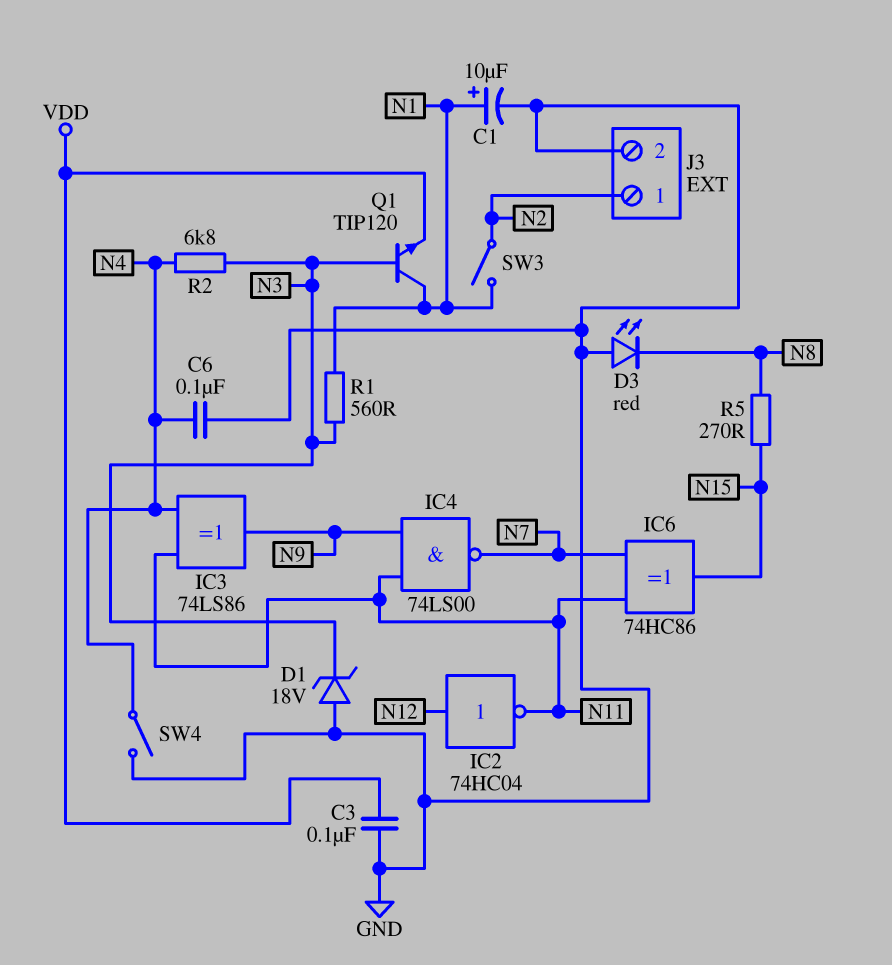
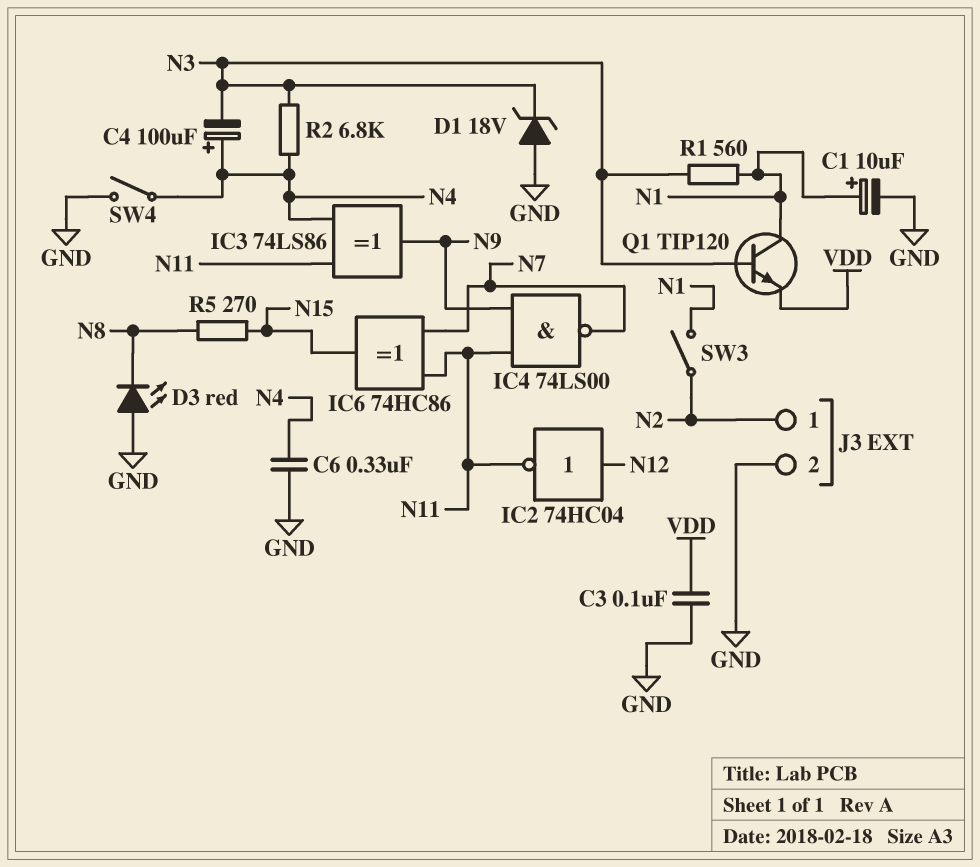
C4: none -> 100uF (plus N4, minus N3)
C6: 100nF (GND, N4) -> 330nF (GND, N4)

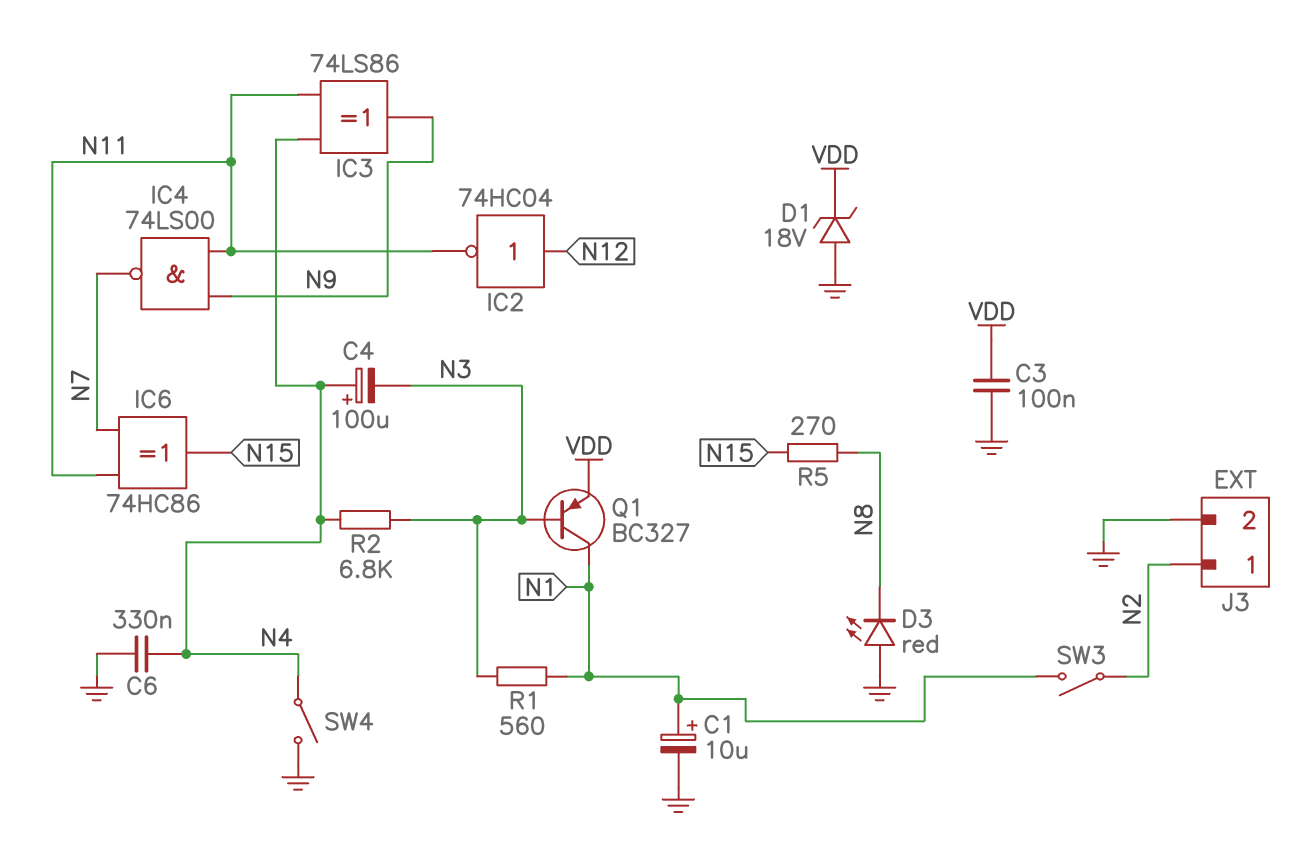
D1: zener 18V (A GND, K N3) -> zener 18V (A GND, K VDD)
Q1: NPN TIP120 (B N3, C N1, E VDD) -> PNP BC327 (B N3, C N1, E VDD)

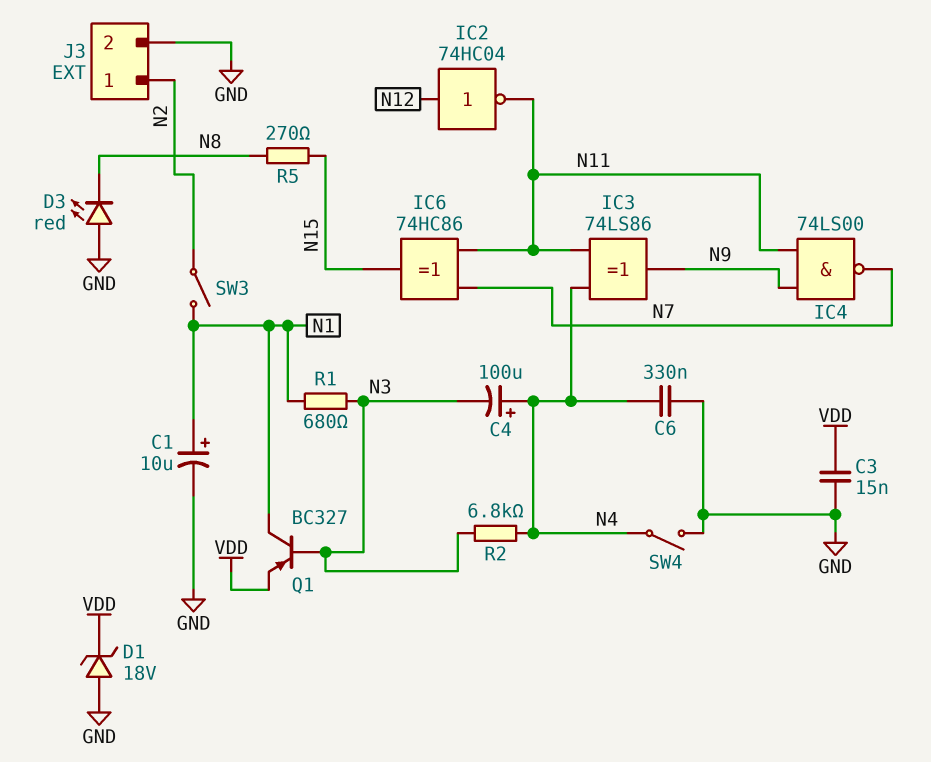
C3: 100nF (GND, VDD) -> 15nF (GND, VDD)
R1: 560 (N1, N3) -> 680 (N1, N3)

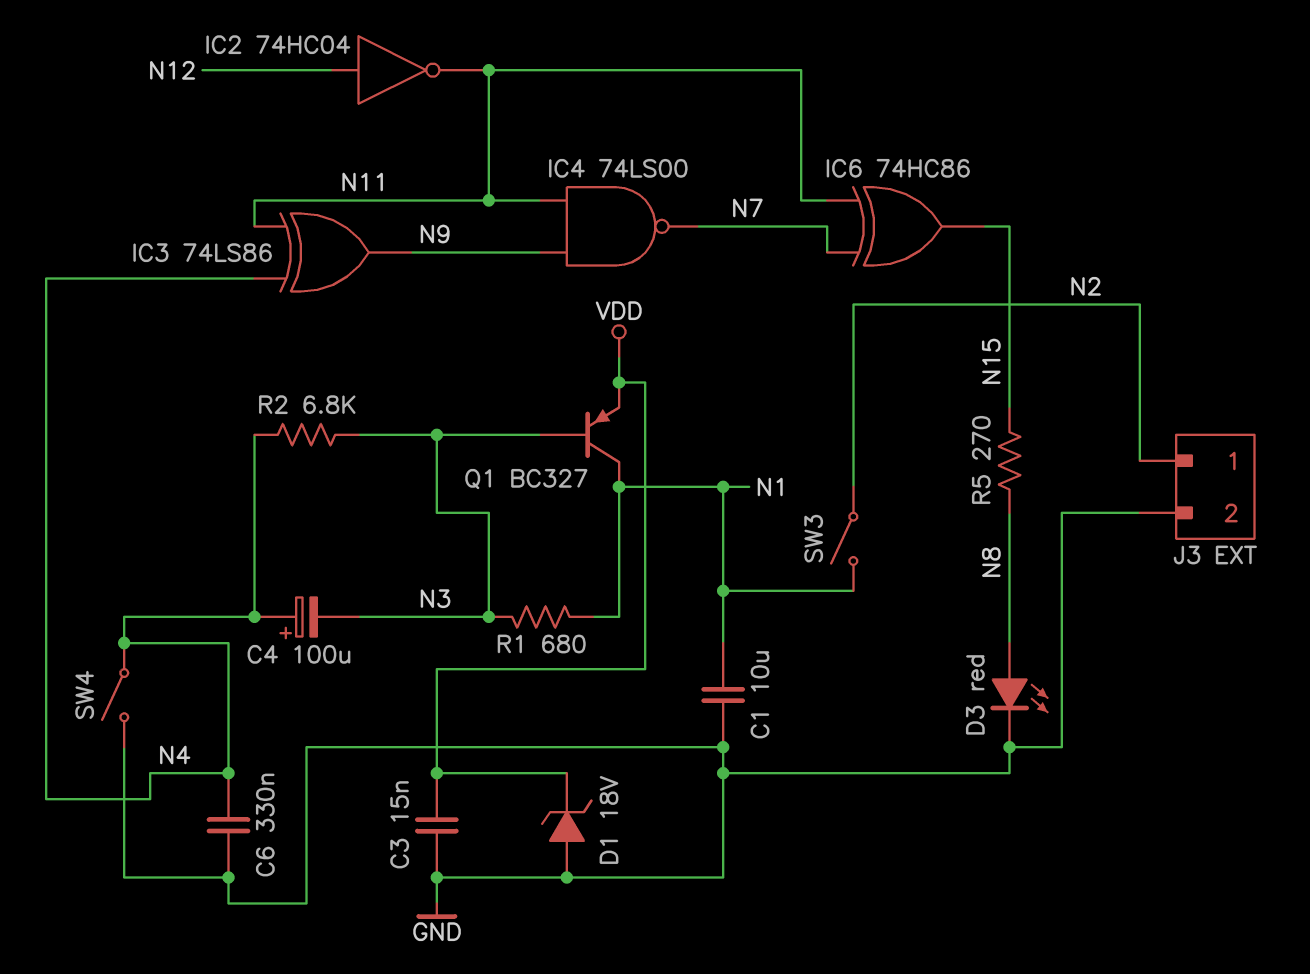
C1: 10uF (plus N1, minus GND) -> 10uF (GND, N1)
D3: LED red (A GND, K N8) -> LED red (A N8, K GND)

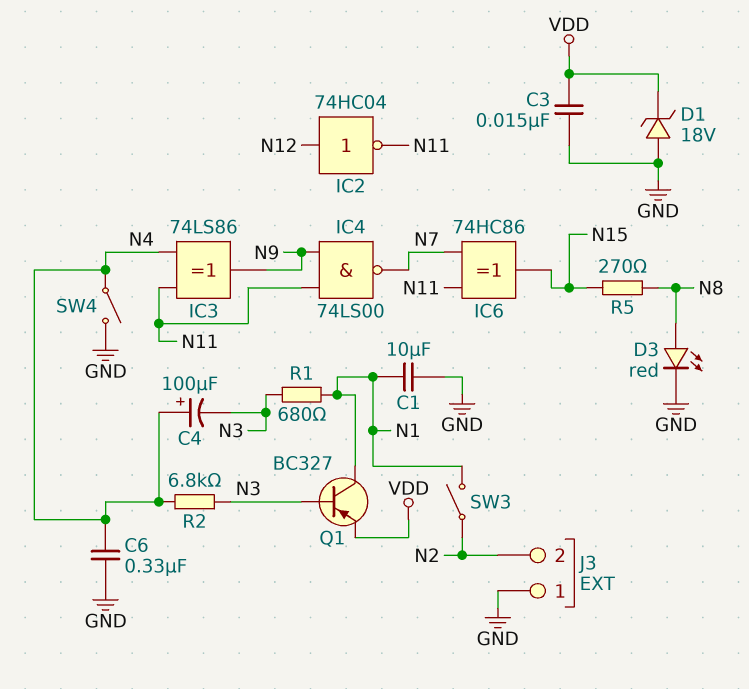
J3 pin 1: N2 -> GND
J3 pin 2: GND -> N2

